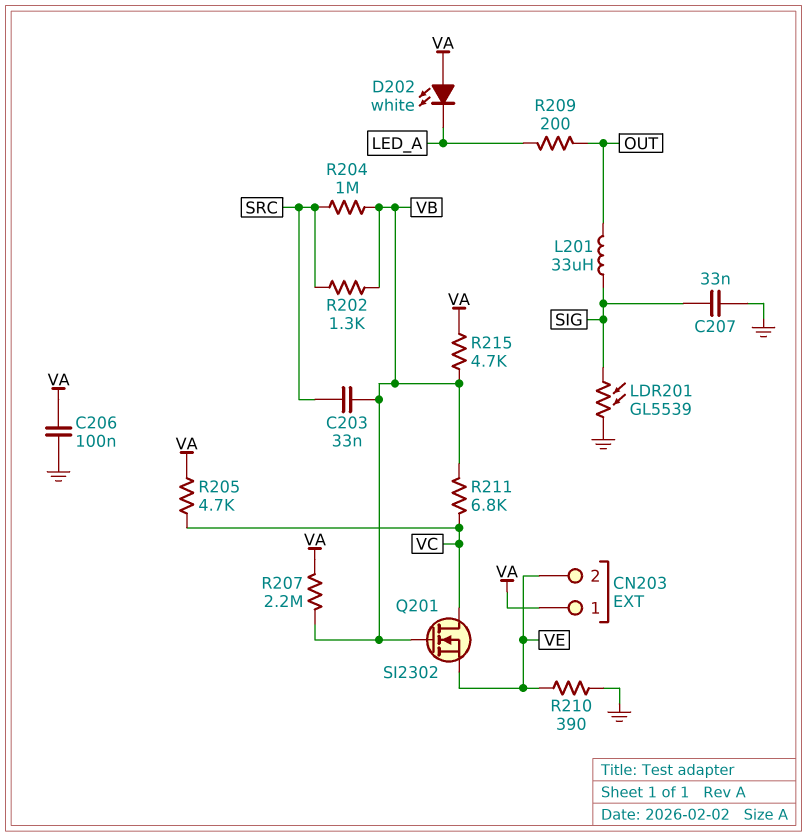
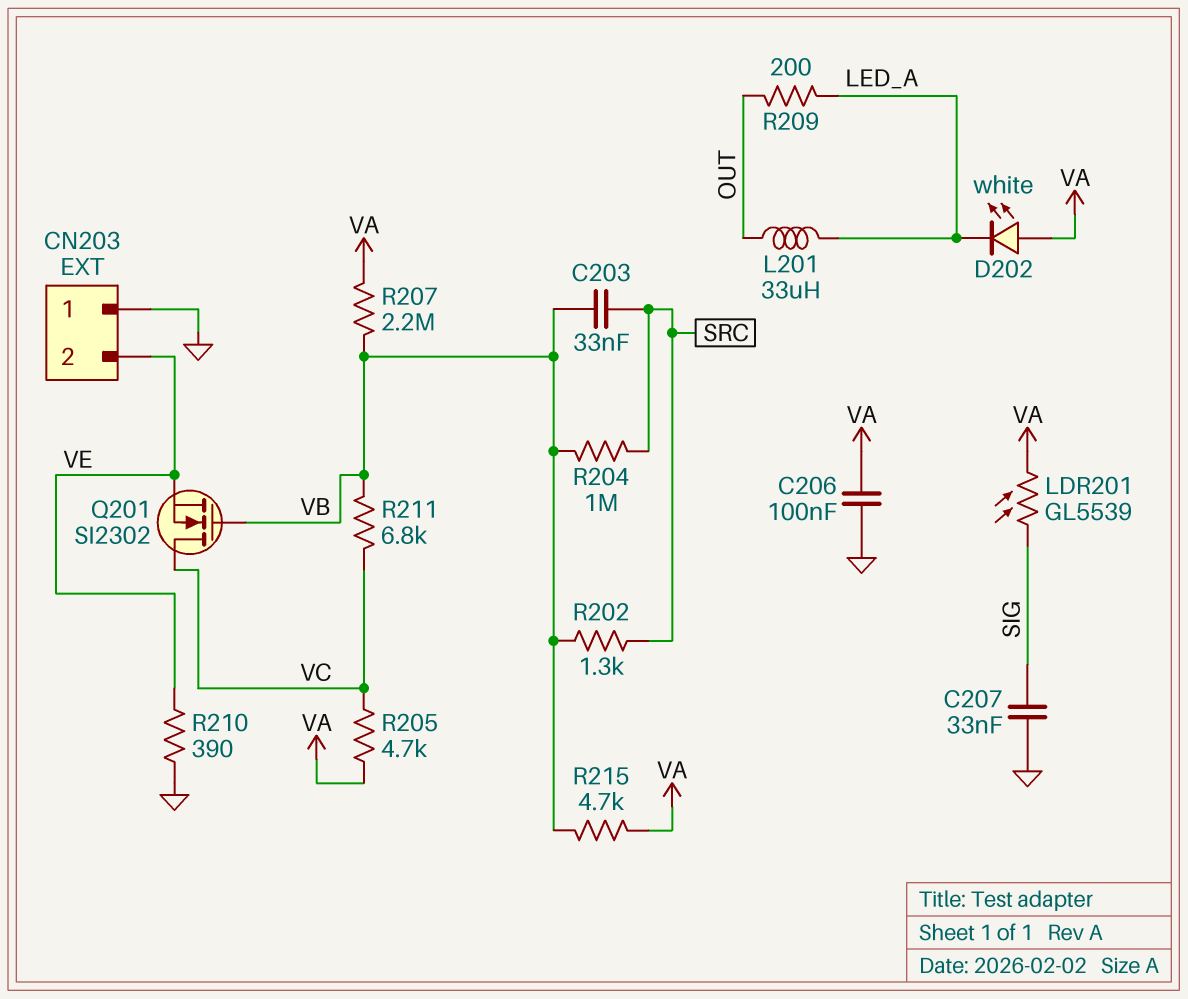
CN203 pin 1: VA -> GND
L201: 33uH (OUT, SIG) -> 33uH (LED_A, OUT)
LDR201: GL5539 (GND, SIG) -> GL5539 (SIG, VA)

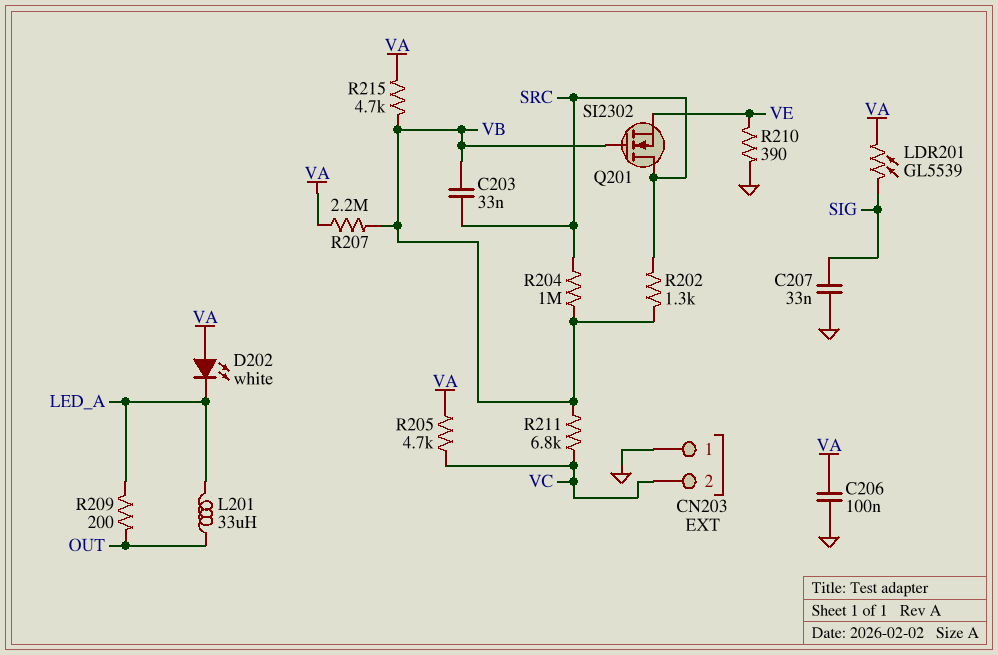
CN203 pin 2: VE -> VC
Q201: NMOS SI2302 (G VB, D VC, S VE) -> NMOS SI2302 (G VB, D SRC, S VE)

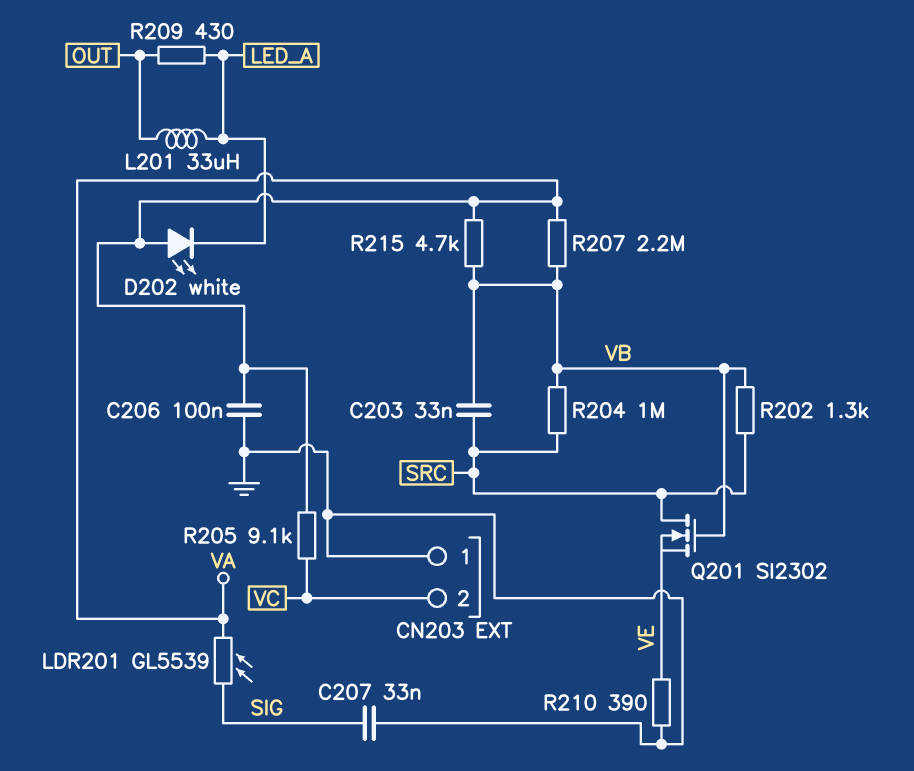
R205: 4.7k (VA, VC) -> 9.1k (VA, VC)
R209: 200 (LED_A, OUT) -> 430 (LED_A, OUT)
R211: 6.8k (VB, VC) -> none

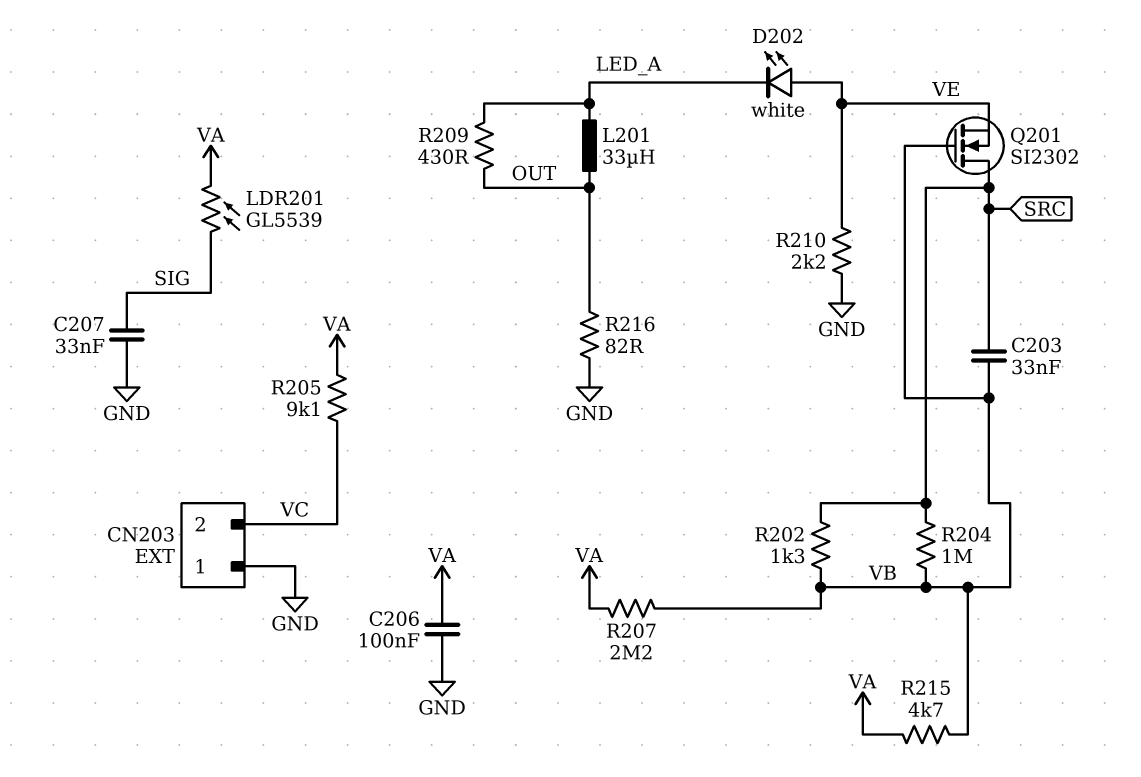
D202: LED white (A VA, K LED_A) -> LED white (A VE, K LED_A)
R210: 390 (GND, VE) -> 2.2k (GND, VE)
R216: none -> 82 (GND, OUT)

